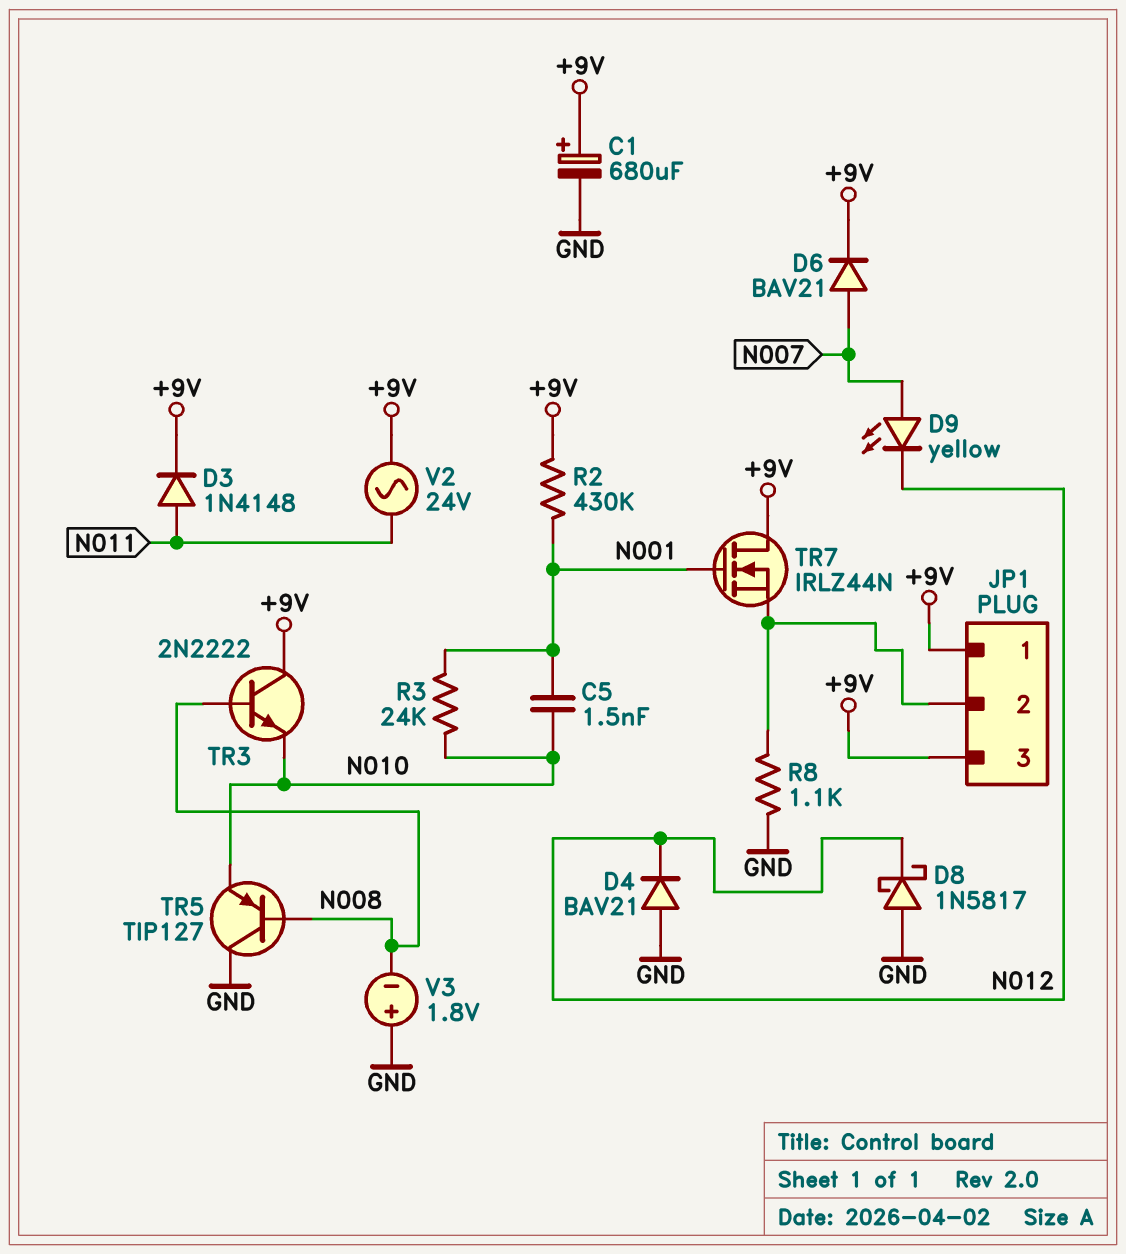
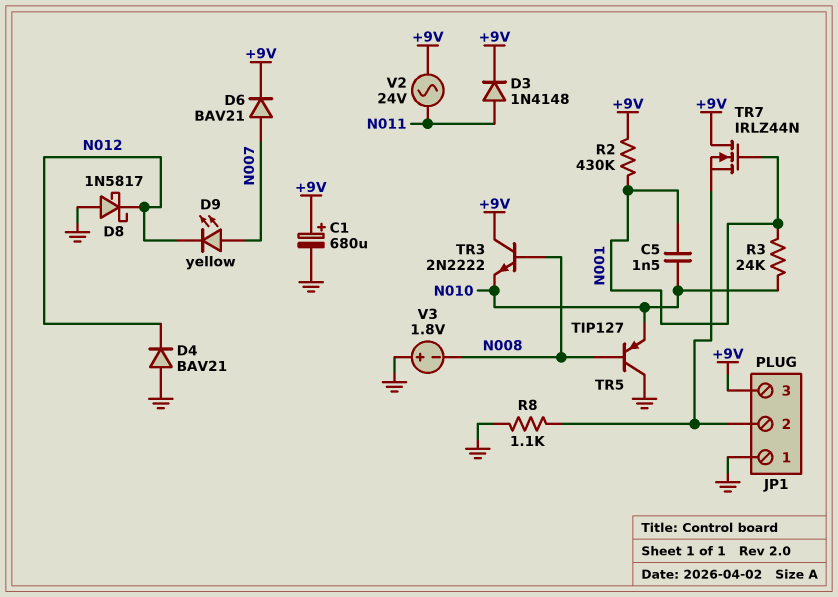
JP1 pin 1: +9V -> GND

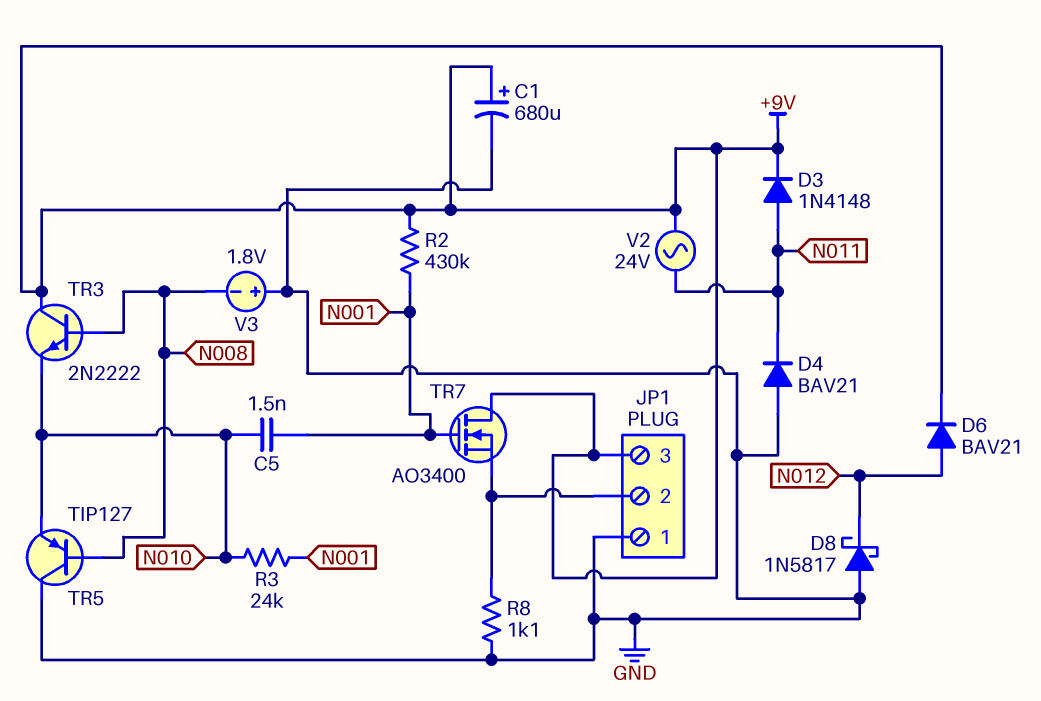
D4: diode BAV21 (A GND, K N012) -> diode BAV21 (A GND, K N011)
D6: diode BAV21 (A N007, K +9V) -> diode BAV21 (A N012, K +9V)
D9: LED yellow (A N007, K N012) -> none
TR7: NMOS IRLZ44N (G N001, D +9V, S JP1/2) -> NMOS AO3400 (G N001, D +9V, S JP1/2)

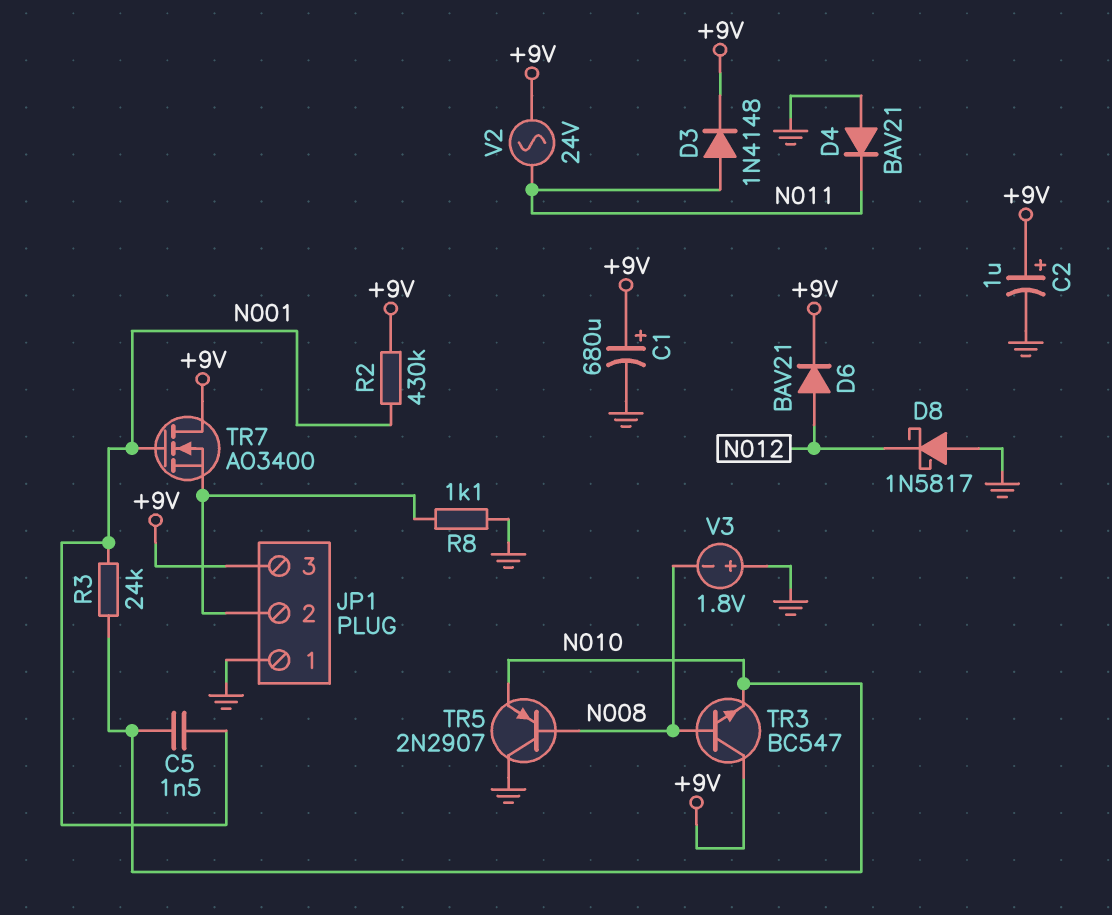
C2: none -> 1uF (plus +9V, minus GND)
TR3: NPN 2N2222 (B N008, C +9V, E N010) -> NPN BC547 (B N008, C +9V, E N010)
TR5: PNP TIP127 (B N008, C GND, E N010) -> PNP 2N2907 (B N008, C GND, E N010)

